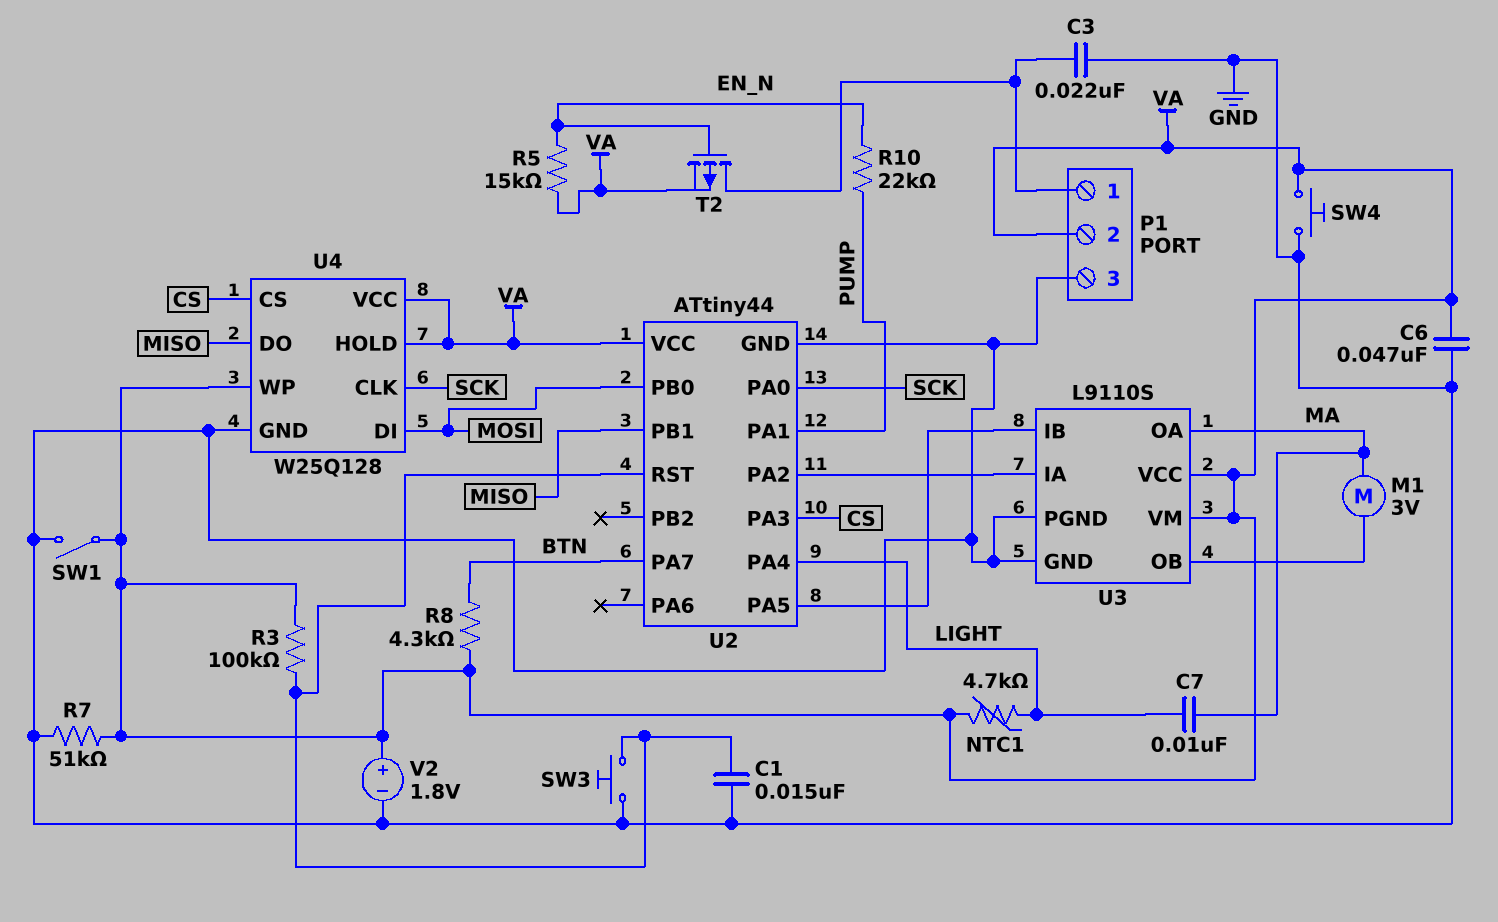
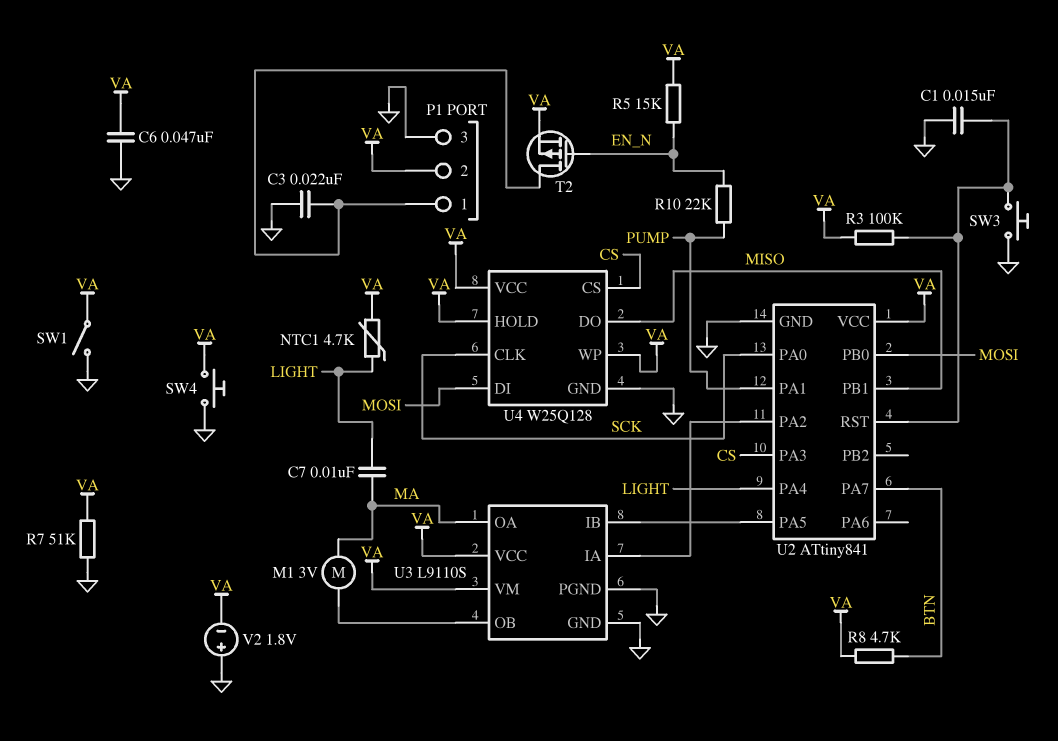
R8: 4.3k (BTN, VA) -> 4.7k (BTN, VA)
U2: ATtiny44 -> ATtiny841
V2: 1.8V (plus VA, minus GND) -> 1.8V (plus GND, minus VA)

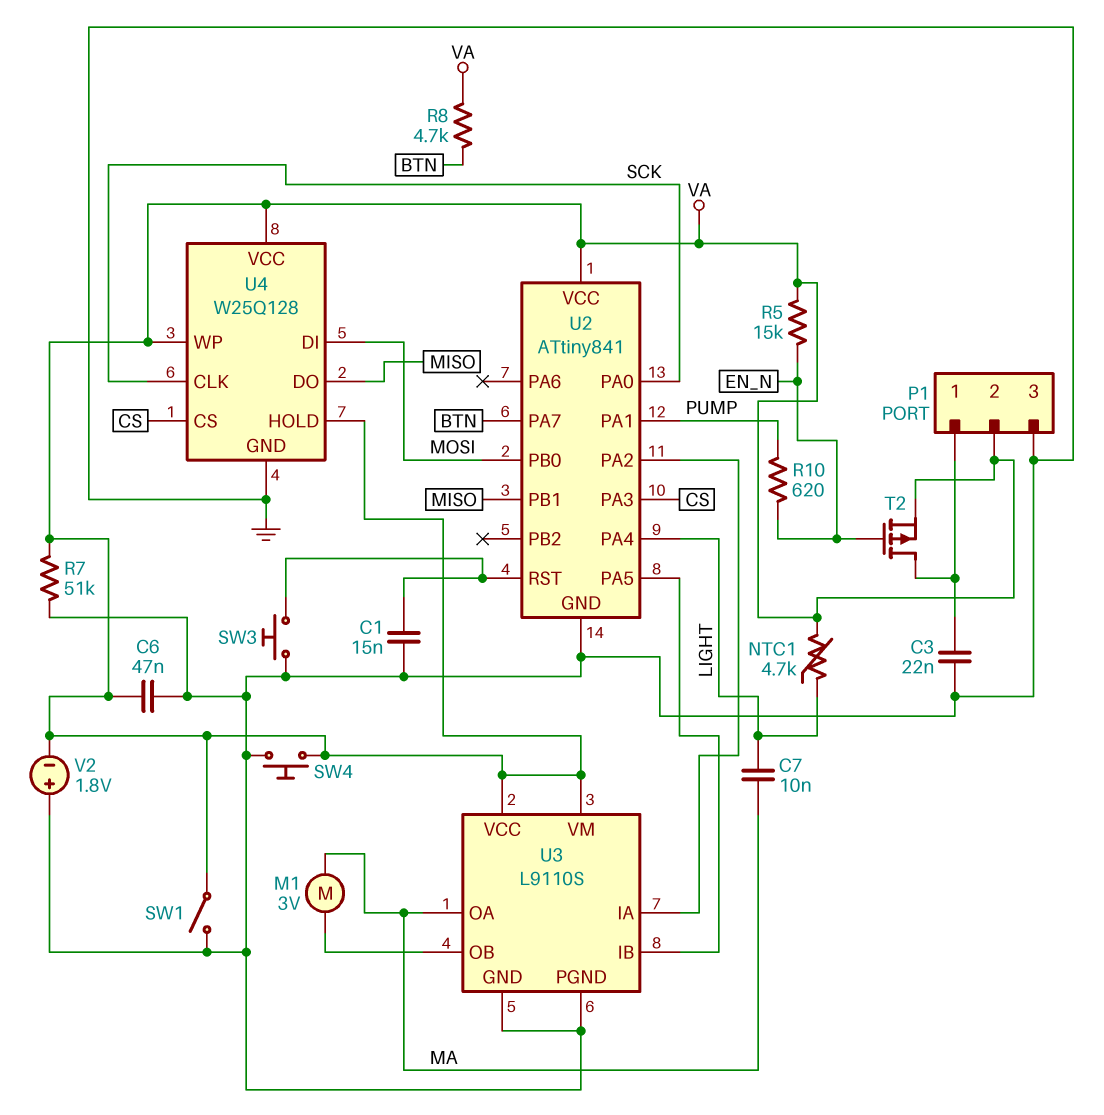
R3: 100k (U2/RST, VA) -> none
R10: 22k (EN_N, PUMP) -> 620 (EN_N, PUMP)

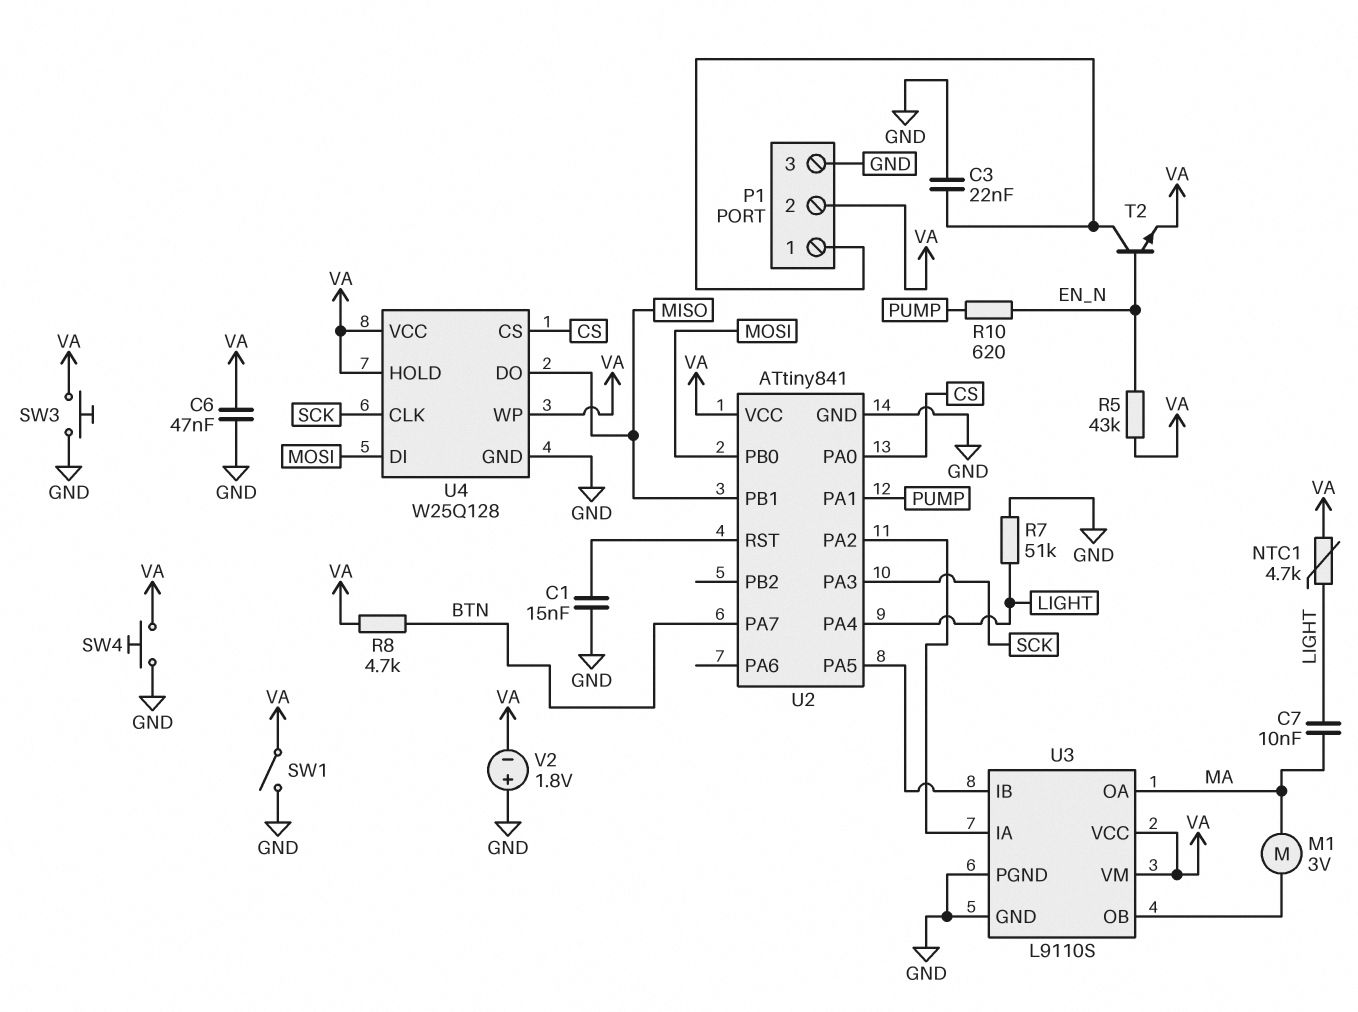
R5: 15k (EN_N, VA) -> 43k (EN_N, VA)
R7: 51k (GND, VA) -> 51k (GND, LIGHT)
SW3: button (GND, U2/RST) -> button (GND, VA)
T2: PMOS (G EN_N, D P1/1, S VA) -> NPN (B EN_N, C P1/1, E VA)
U2 pin PA0: SCK -> CS
U2 pin PA3: CS -> SCK

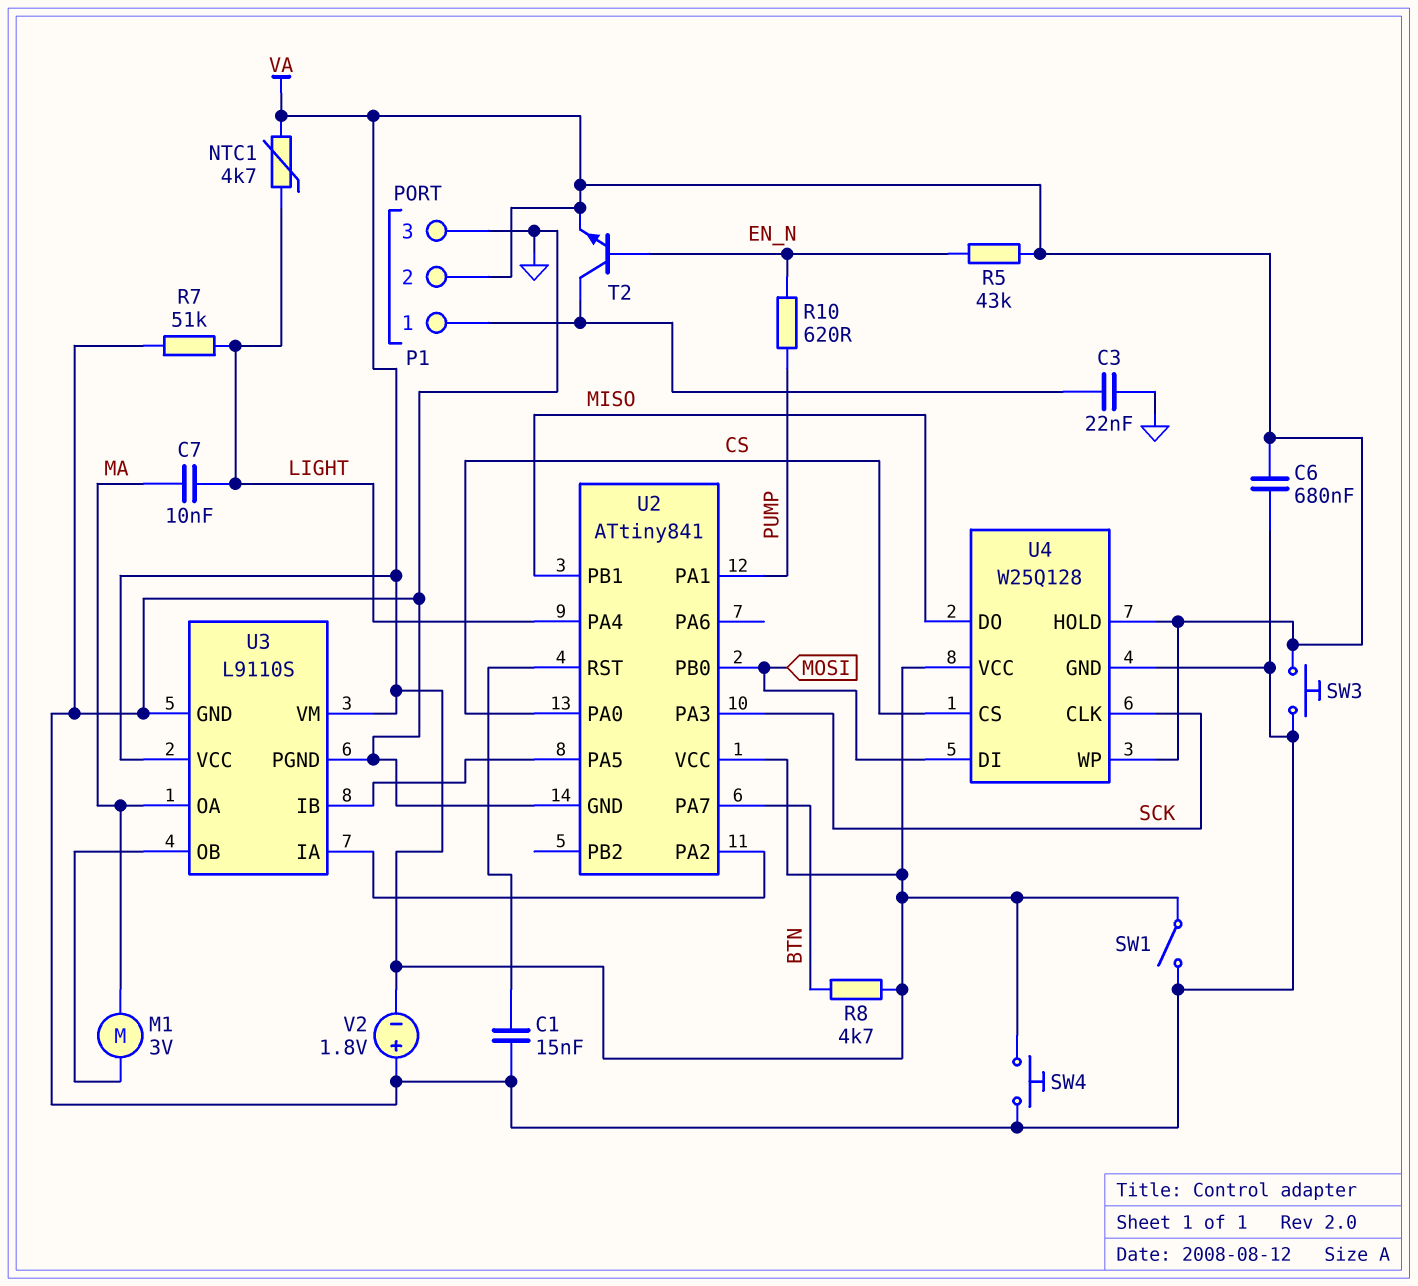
C6: 47nF (GND, VA) -> 680nF (GND, VA)

